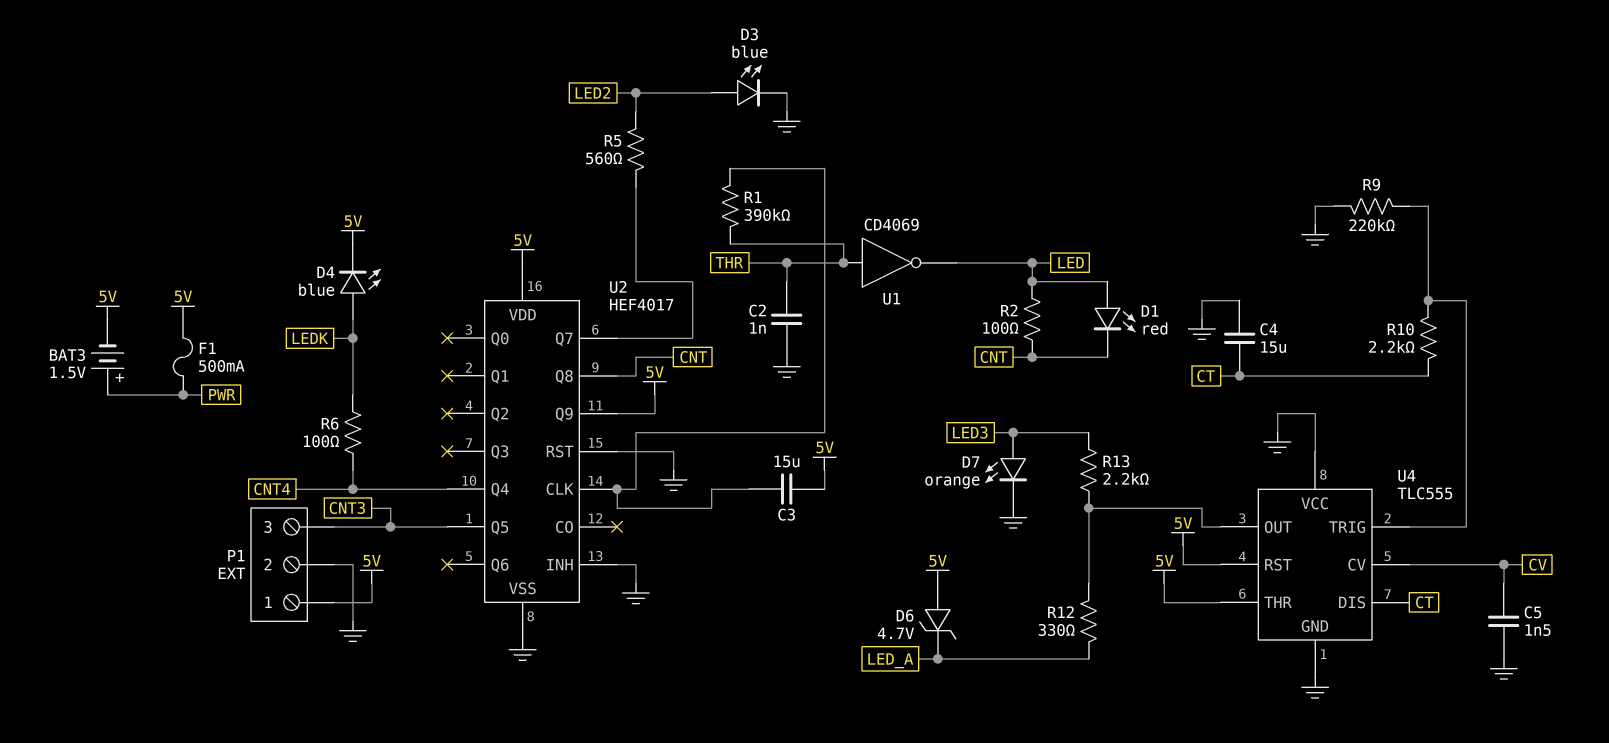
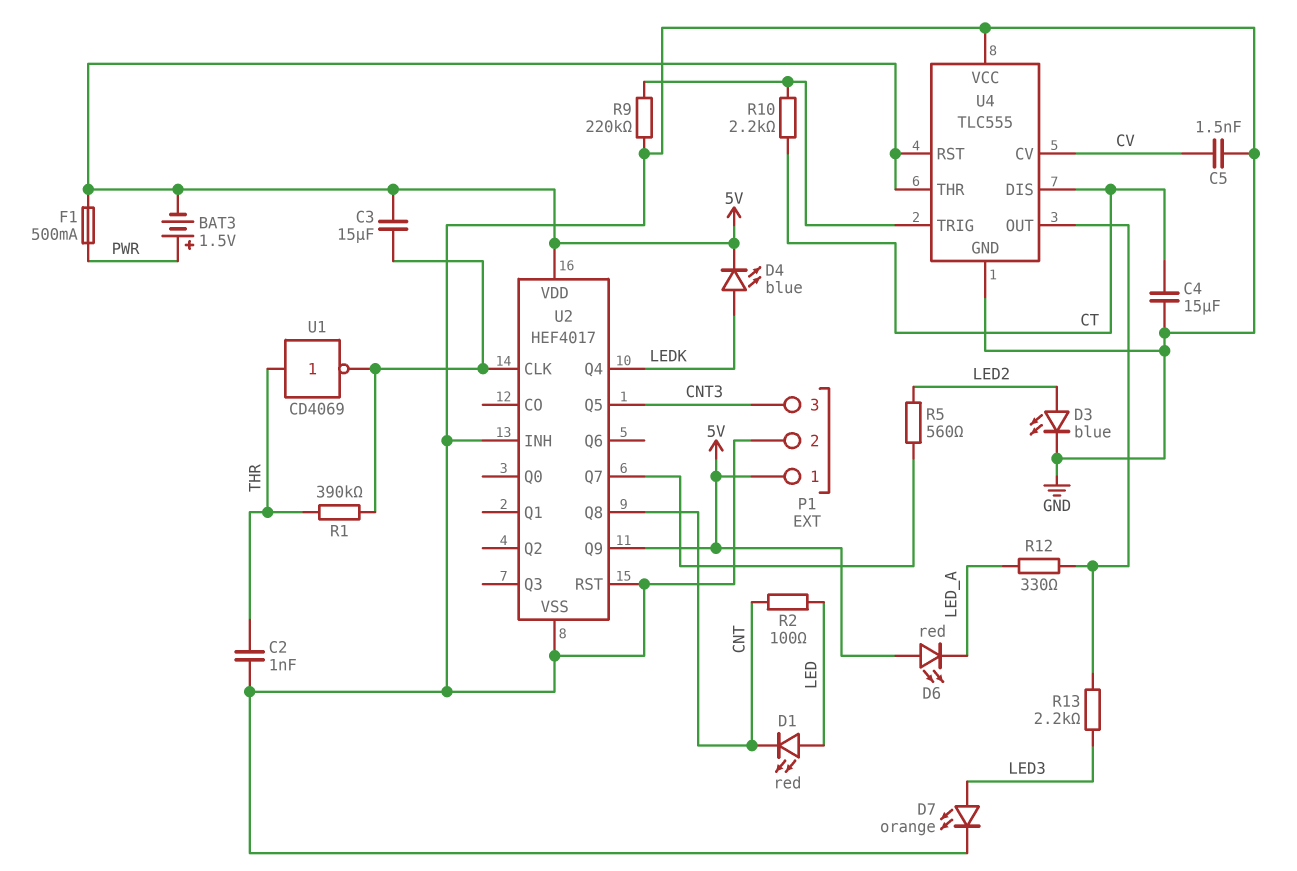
D6: zener 4.7V (A 5V, K LED_A) -> LED red (A 5V, K LED_A)
R6: 100 (CNT4, LEDK) -> none
U1: NOT CD4069 (in THR, out LED) -> NOT CD4069 (in THR, out U2/CLK)
U2 pin Q4: CNT4 -> LEDK

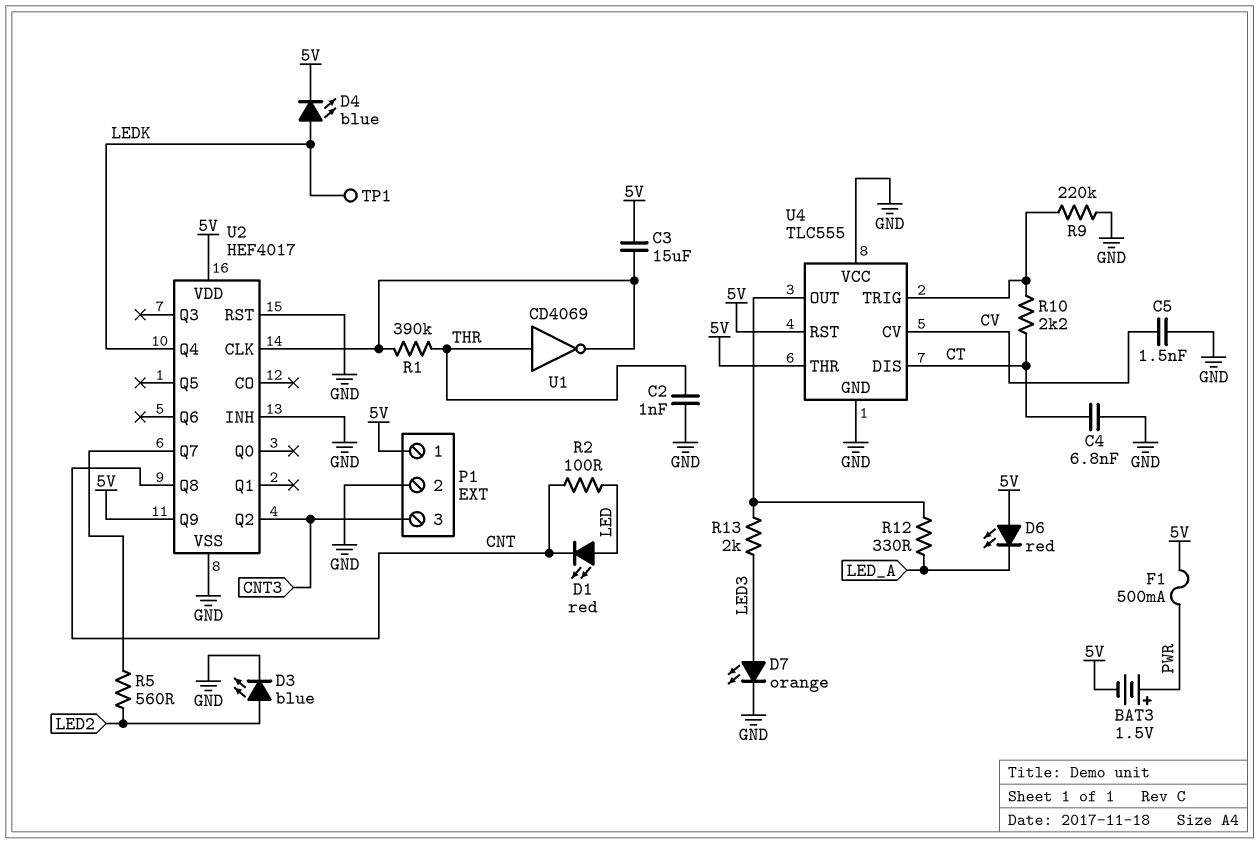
C4: 15uF (CT, GND) -> 6.8nF (CT, GND)
R13: 2.2k (LED3, U4/OUT) -> 2k (LED3, U4/OUT)
TP1: none -> test point (LEDK)
U2 pin Q2: none -> CNT3
U2 pin Q5: CNT3 -> none

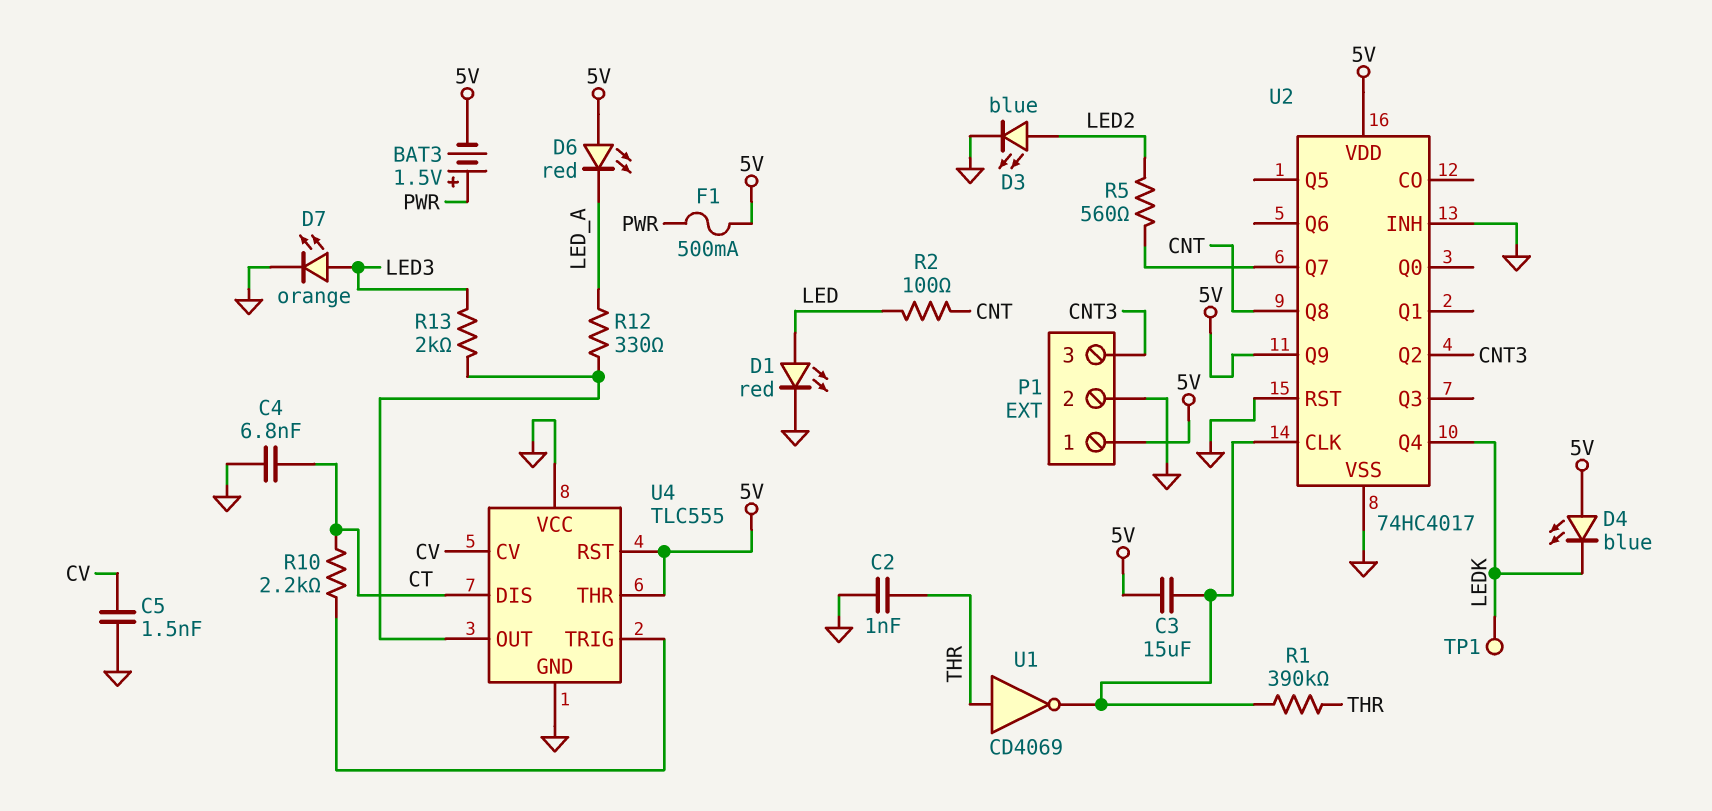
D1: LED red (A LED, K CNT) -> LED red (A LED, K GND)
D4: LED blue (A LEDK, K 5V) -> LED blue (A 5V, K LEDK)
R9: 220k (GND, U4/TRIG) -> none
U2: HEF4017 -> 74HC4017

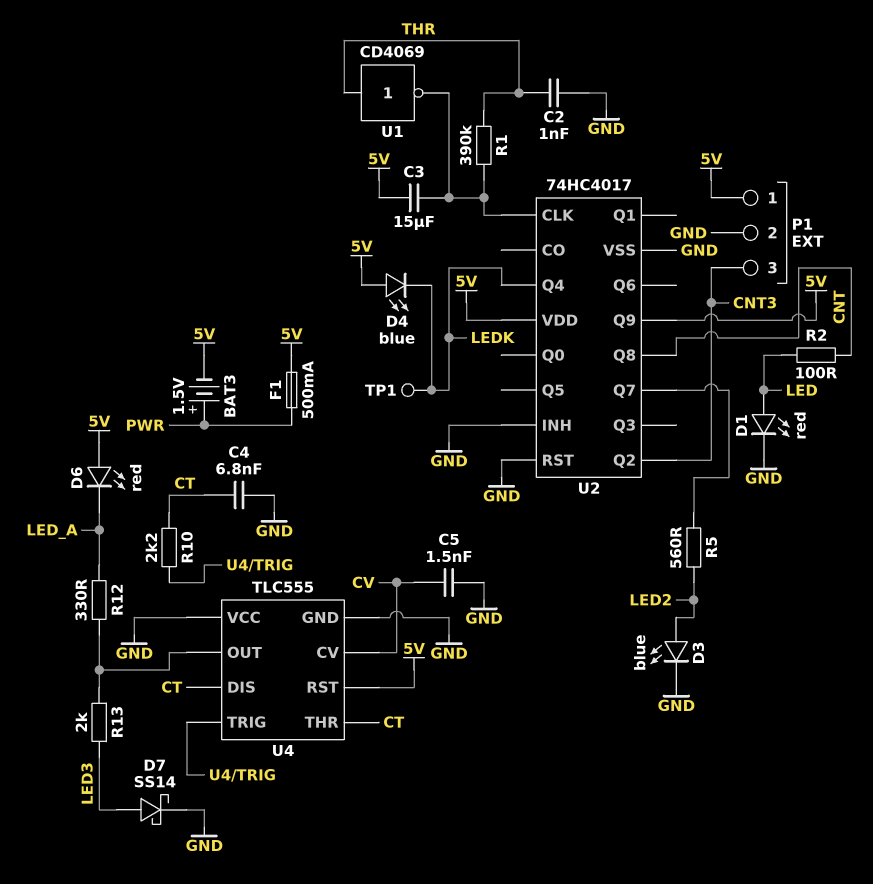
D7: LED orange (A LED3, K GND) -> schottky SS14 (A LED3, K GND)
U4 pin THR: 5V -> CT

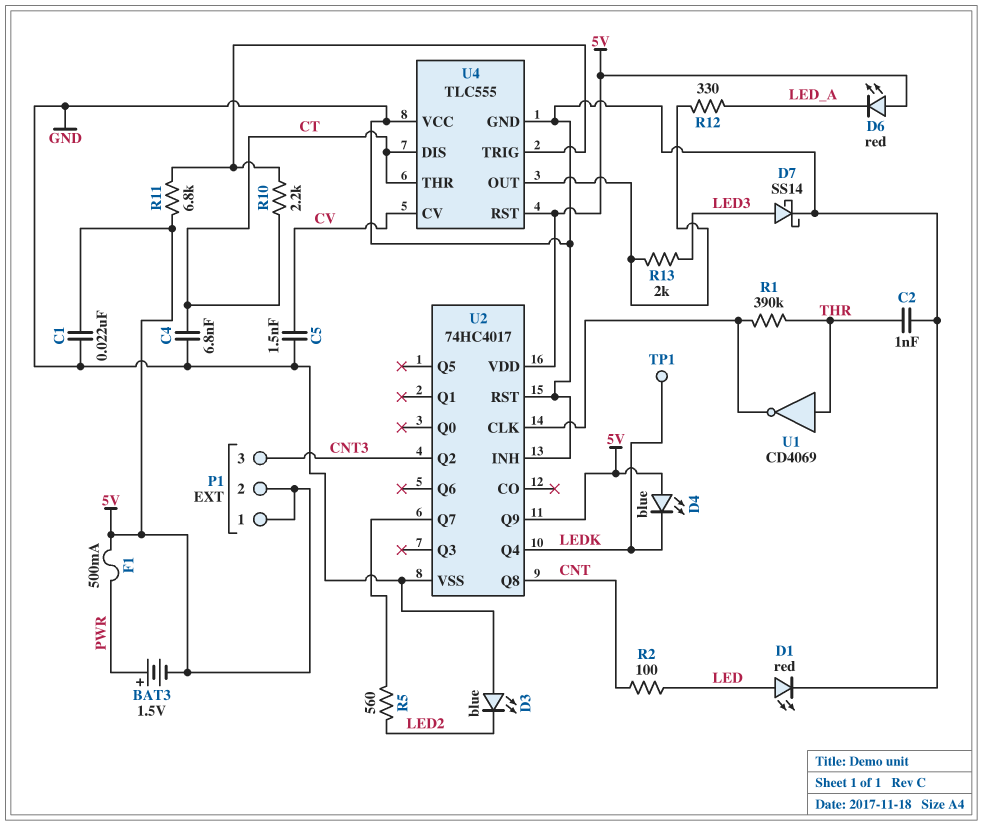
C1: none -> 22nF (5V, GND)
C3: 15uF (5V, U2/CLK) -> none
D3: LED blue (A LED2, K GND) -> LED blue (A GND, K LED2)
P1 pin 2: GND -> 5V
R11: none -> 6.8k (5V, U4/TRIG)

